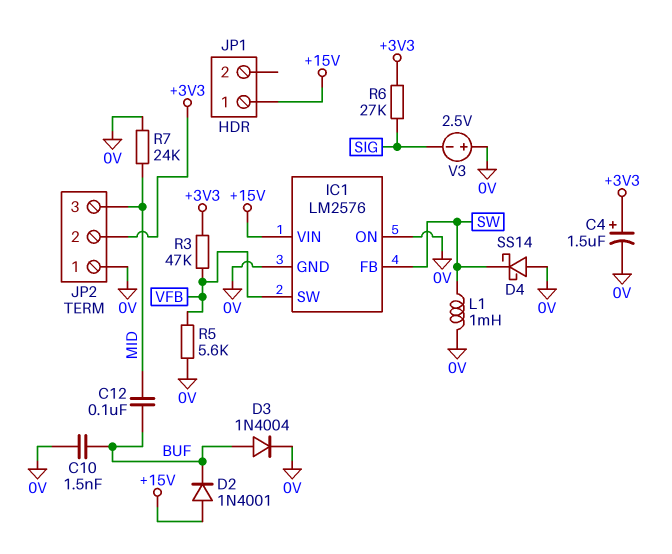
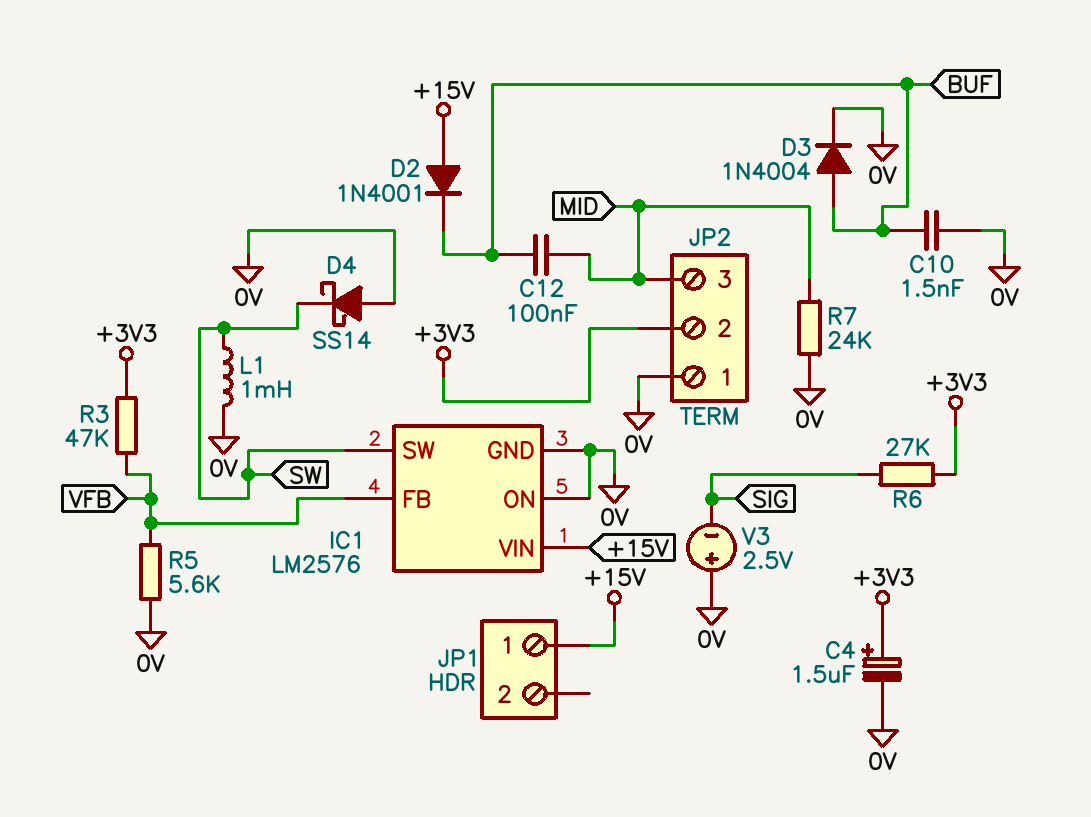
IC1 pin FB: SW -> VFB
IC1 pin SW: VFB -> SW

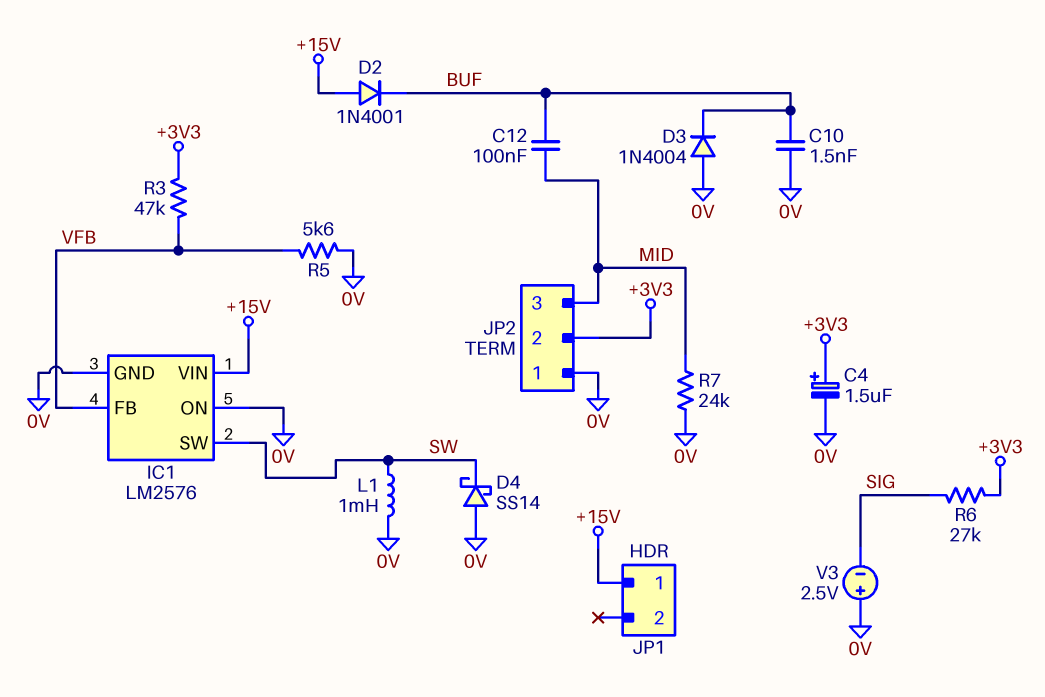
D3: diode 1N4004 (A BUF, K 0V) -> diode 1N4004 (A 0V, K BUF)

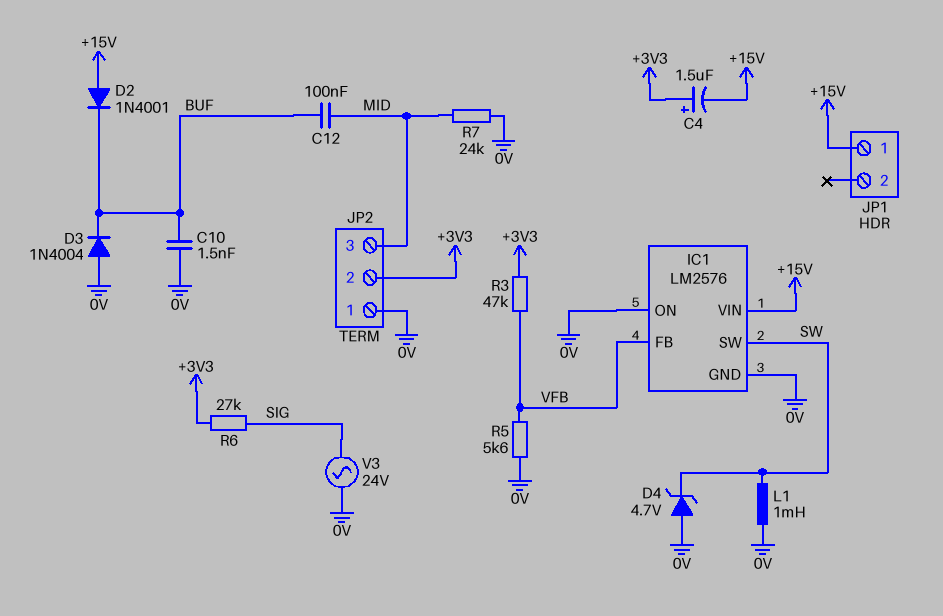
C4: 1.5uF (plus +3V3, minus 0V) -> 1.5uF (plus +3V3, minus +15V)
D4: schottky SS14 (A 0V, K SW) -> zener 4.7V (A 0V, K SW)
V3: 2.5V (plus 0V, minus SIG) -> AC 24V (0V, SIG)

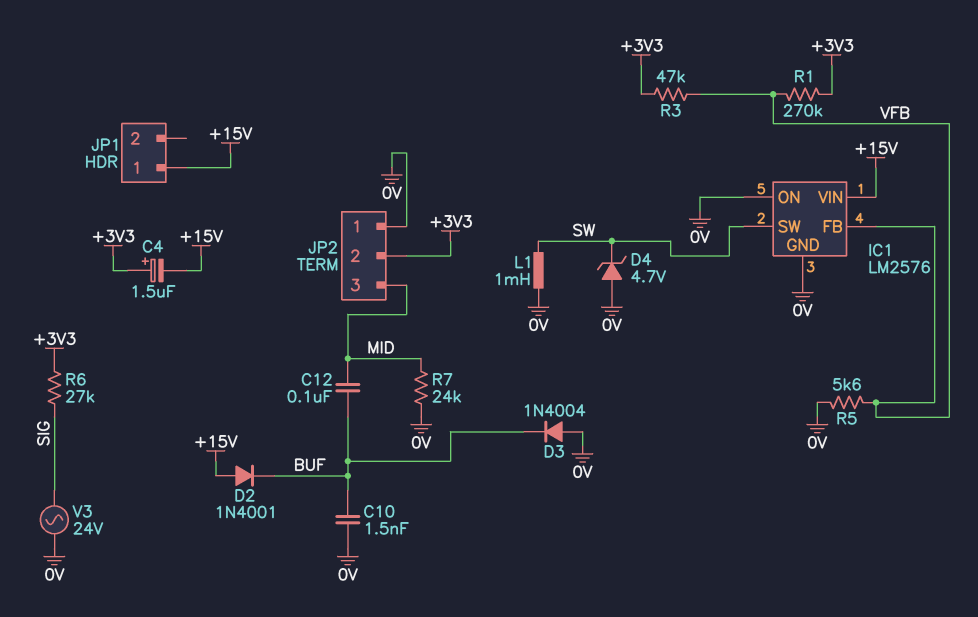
R1: none -> 270k (+3V3, VFB)

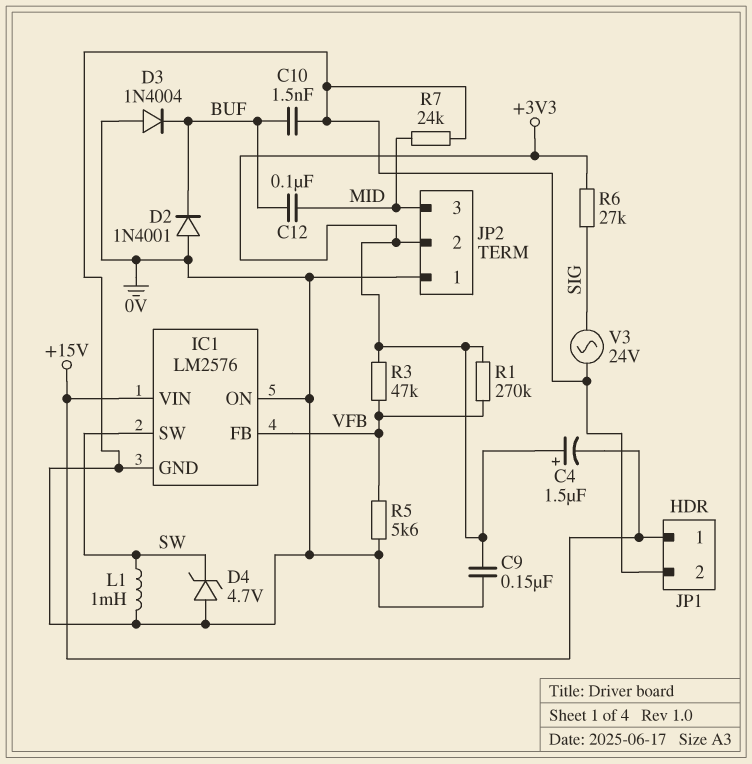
C9: none -> 150nF (+3V3, 0V)
D2: diode 1N4001 (A +15V, K BUF) -> diode 1N4001 (A 0V, K BUF)
JP1 pin 2: none -> 0V

